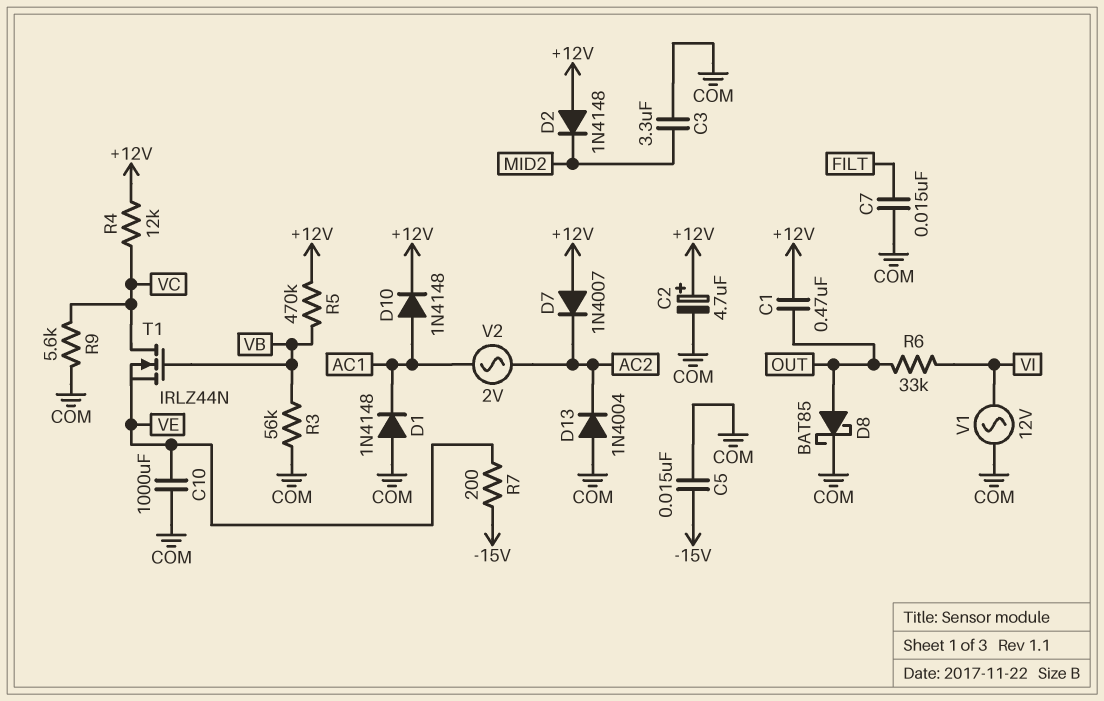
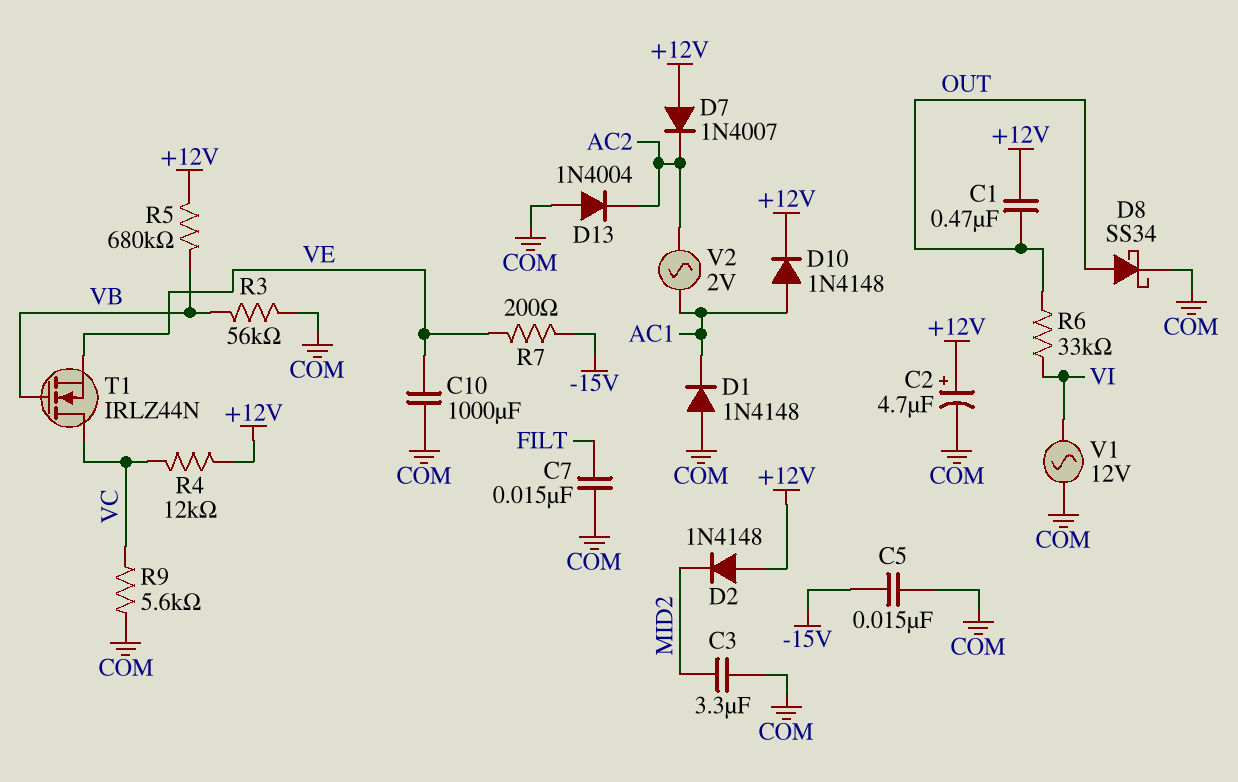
D8: schottky BAT85 (A OUT, K COM) -> schottky SS34 (A OUT, K COM)
R5: 470k (+12V, VB) -> 680k (+12V, VB)

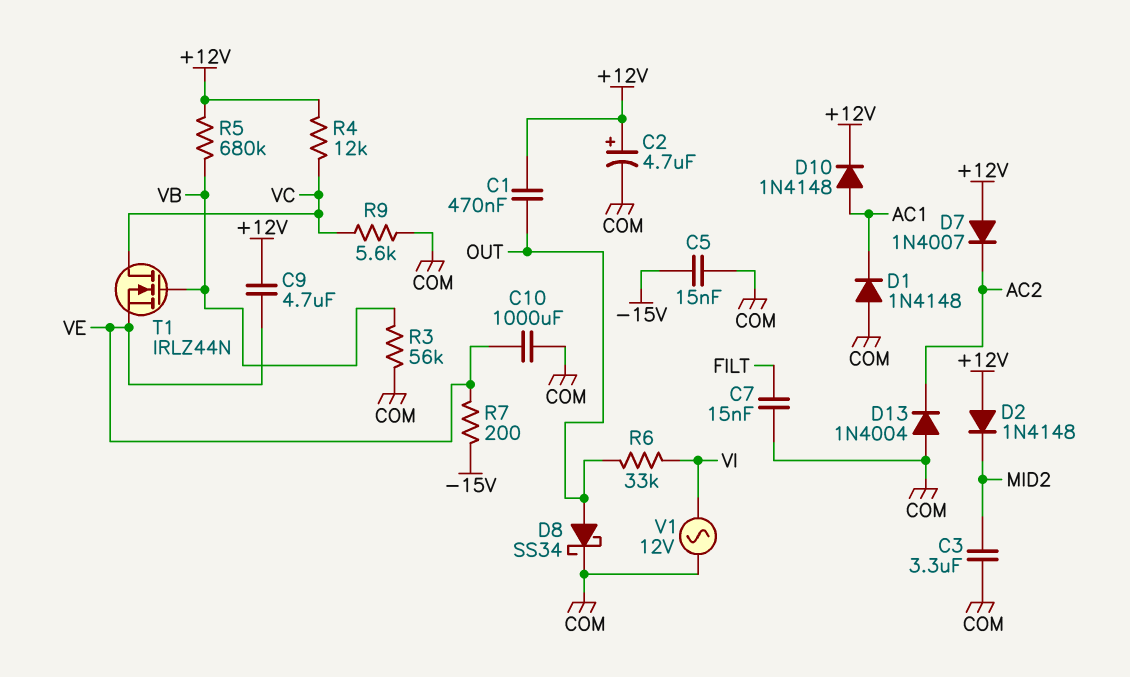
C9: none -> 4.7uF (+12V, VE)
V2: AC 2V (AC1, AC2) -> none

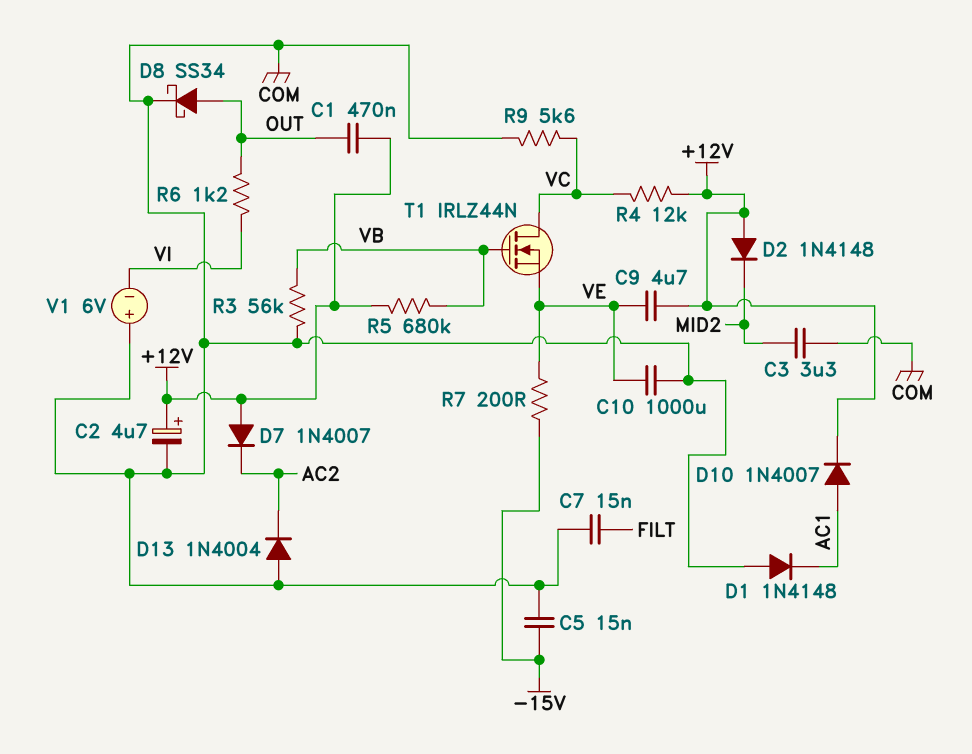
D10: diode 1N4148 (A AC1, K +12V) -> diode 1N4007 (A AC1, K +12V)
R6: 33k (OUT, VI) -> 1.2k (OUT, VI)
V1: AC 12V (COM, VI) -> 6V (plus COM, minus VI)

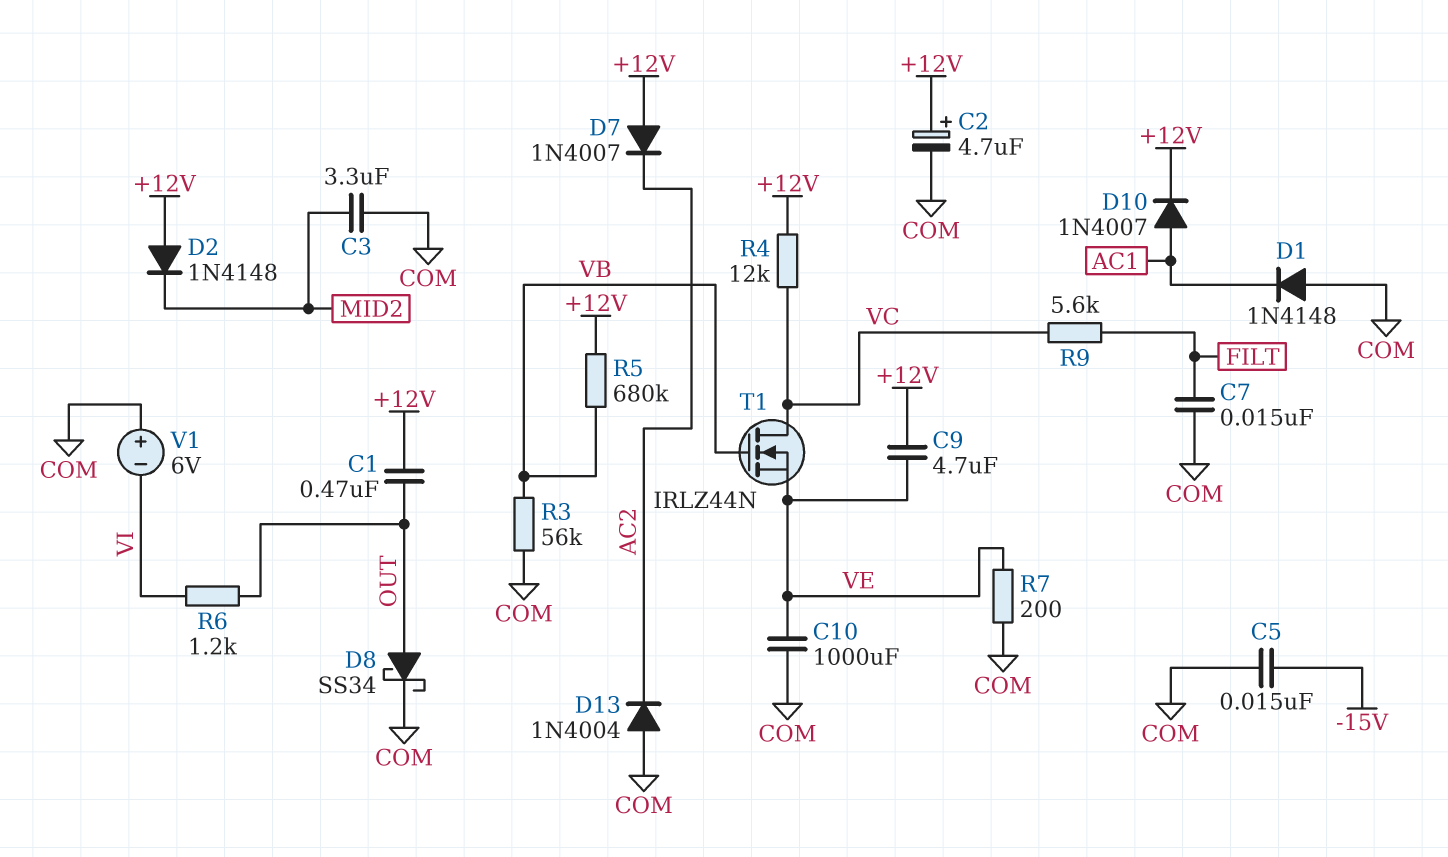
R7: 200 (-15V, VE) -> 200 (COM, VE)
R9: 5.6k (COM, VC) -> 5.6k (FILT, VC)

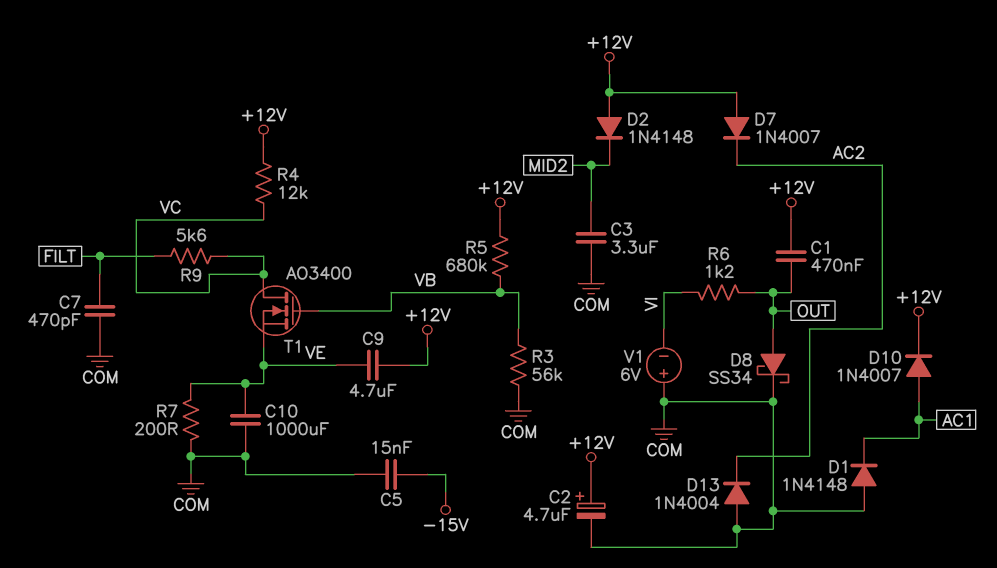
C7: 15nF (COM, FILT) -> 470pF (COM, FILT)
T1: NMOS IRLZ44N (G VB, D VC, S VE) -> NMOS AO3400 (G VB, D VC, S VE)

